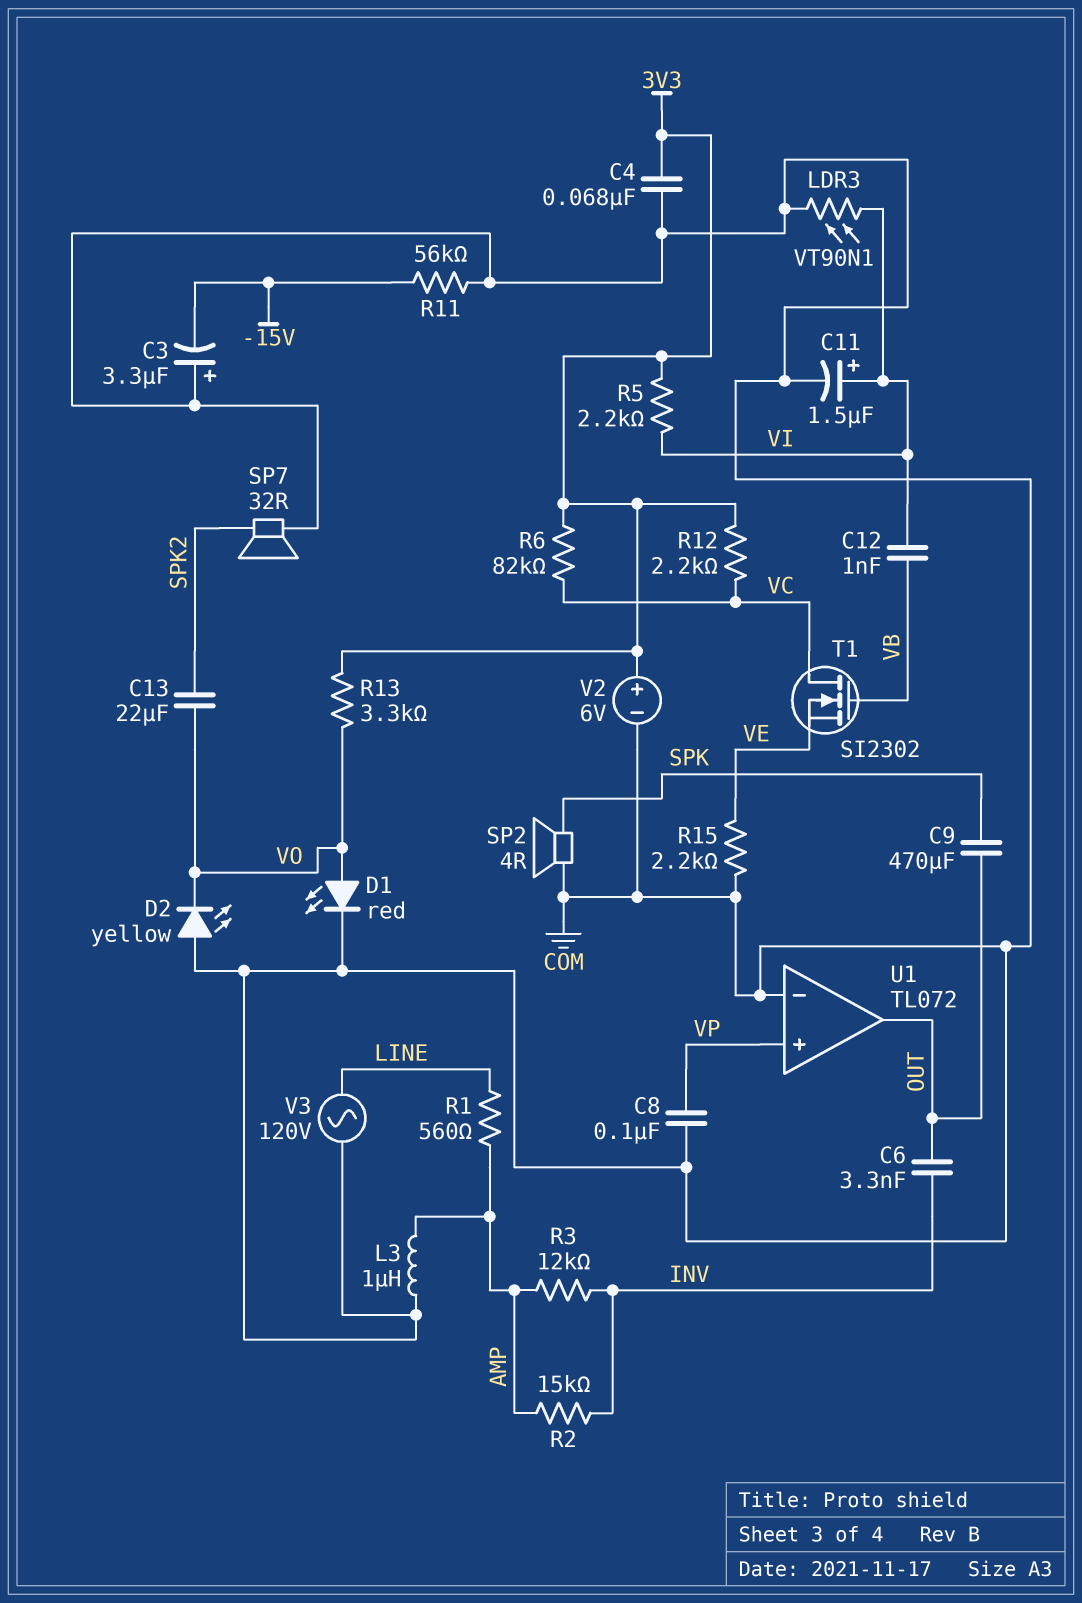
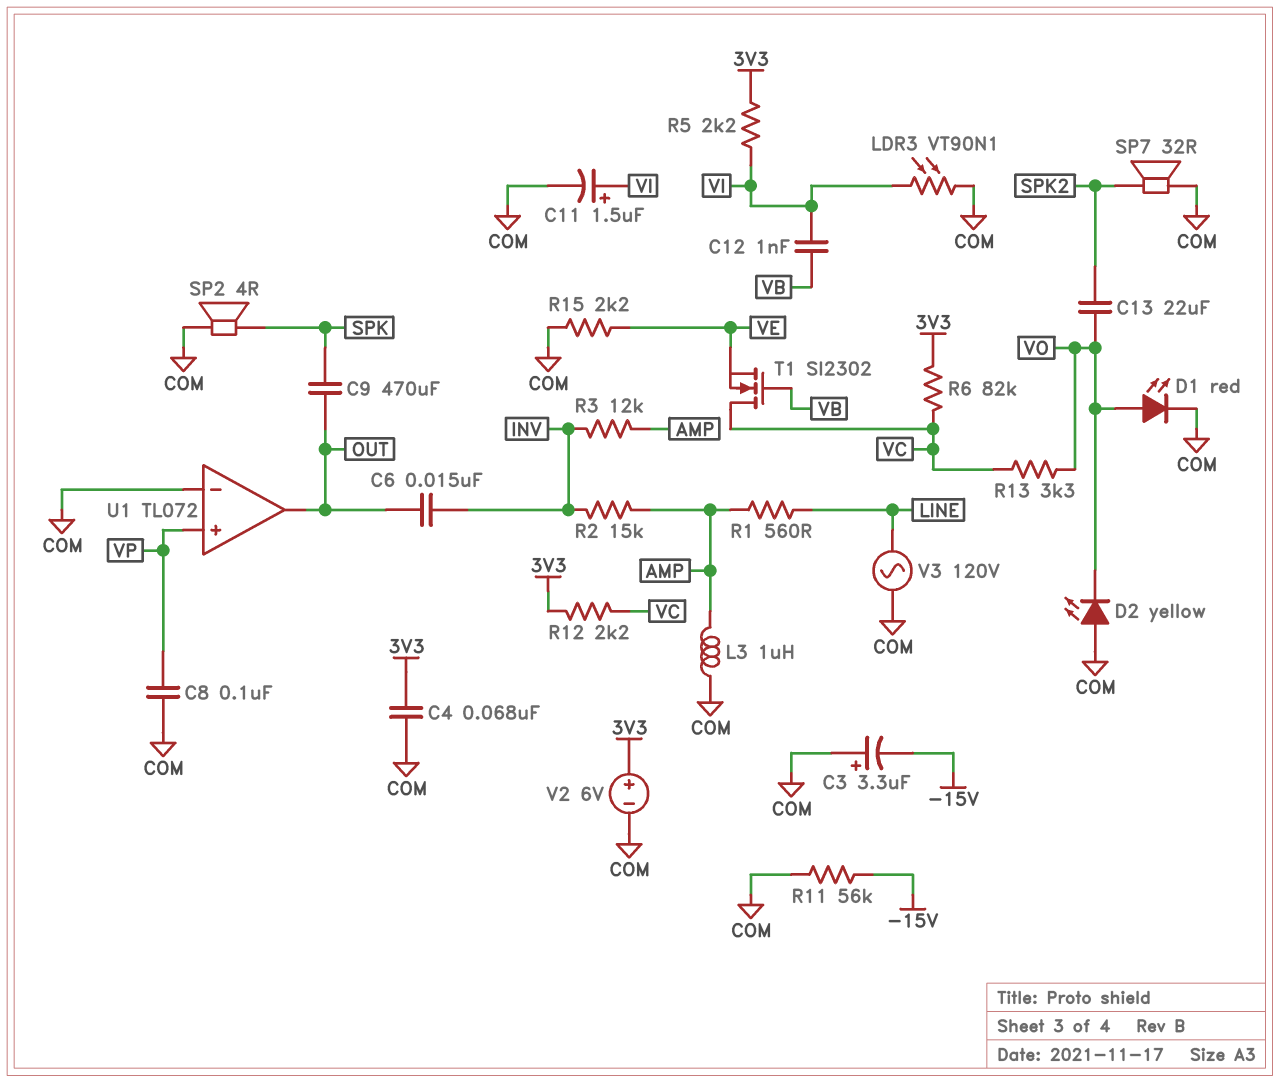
C6: 3.3nF (INV, OUT) -> 15nF (INV, OUT)
R13: 3.3k (3V3, VO) -> 3.3k (VC, VO)

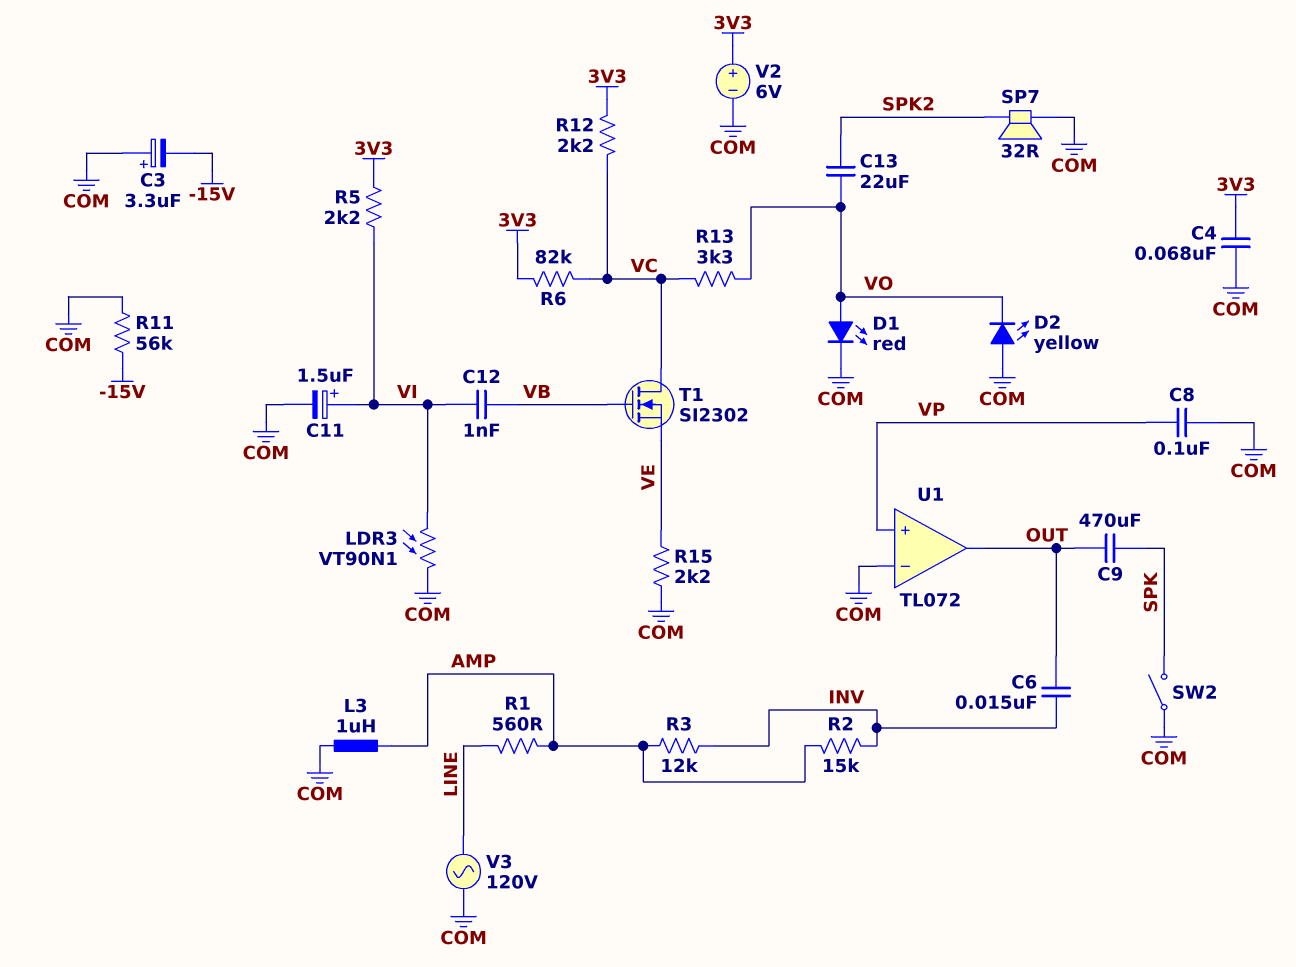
SP2: speaker 4R (COM, SPK) -> none
SW2: none -> switch (COM, SPK)

